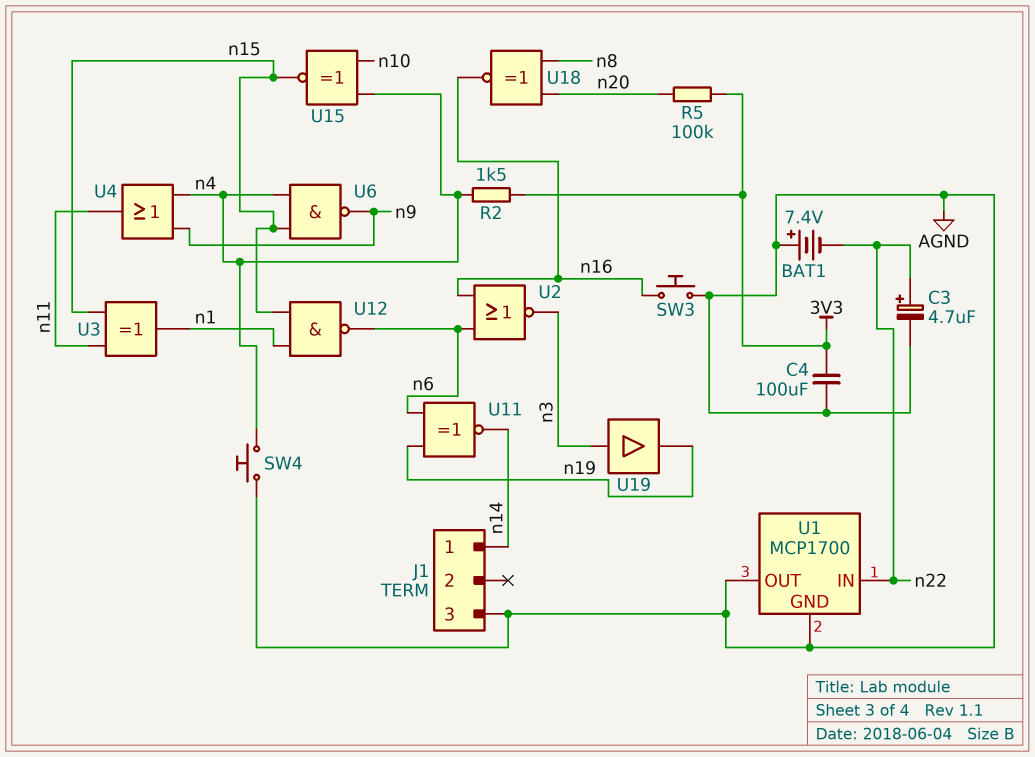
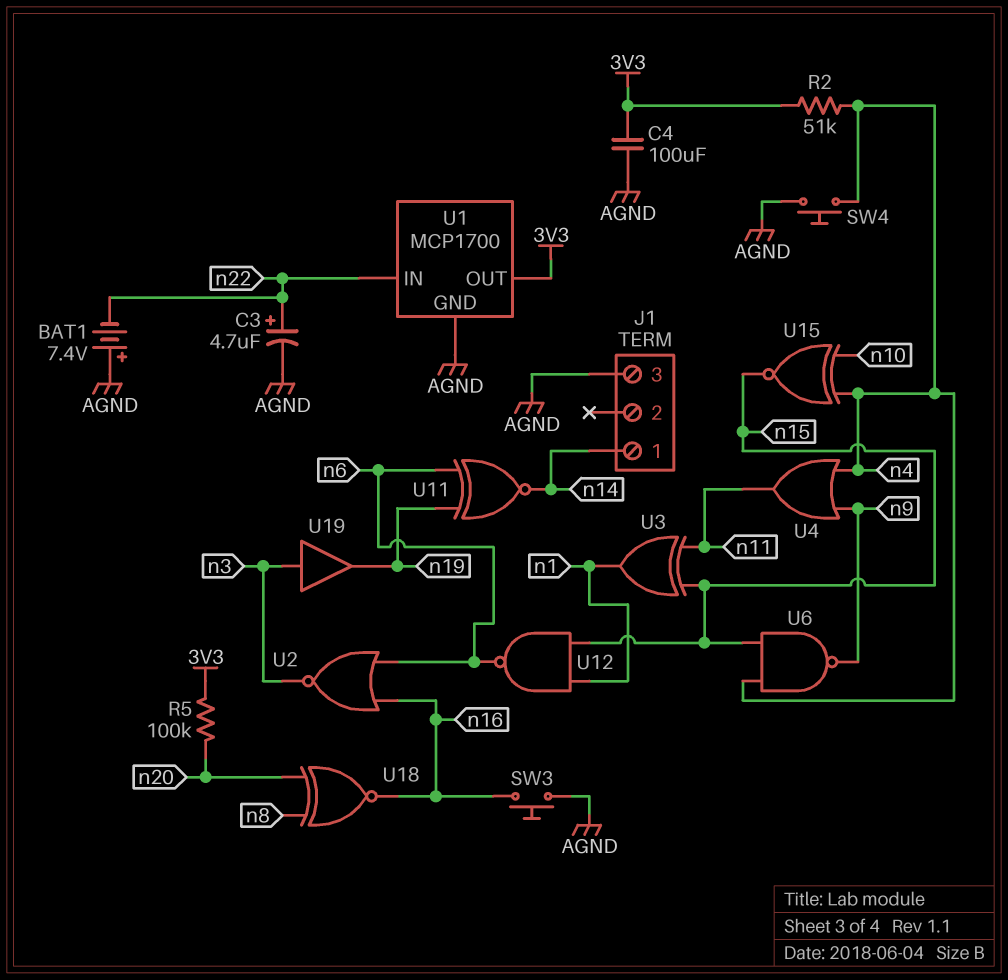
R2: 1.5k (3V3, n4) -> 51k (3V3, n4)
U1 pin OUT: AGND -> 3V3

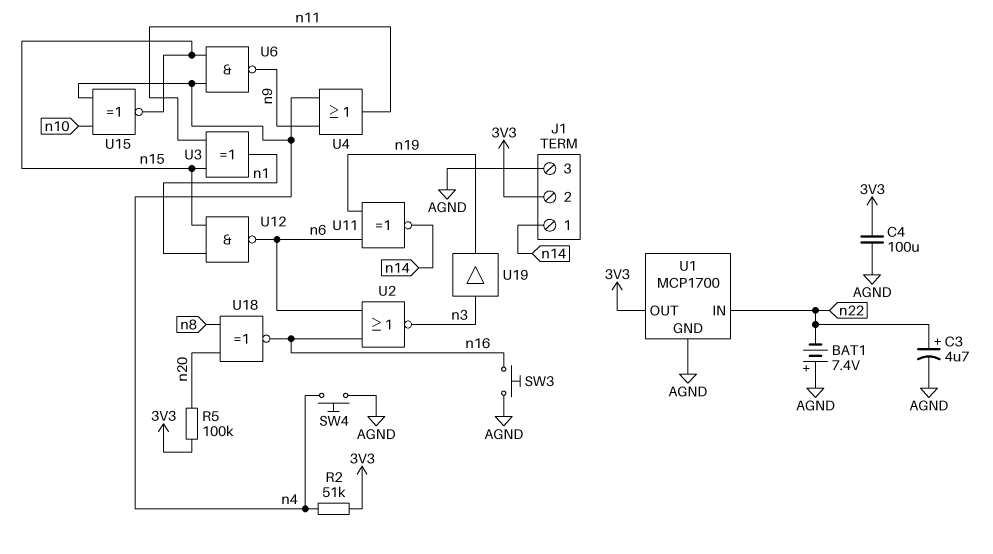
J1 pin 2: none -> 3V3

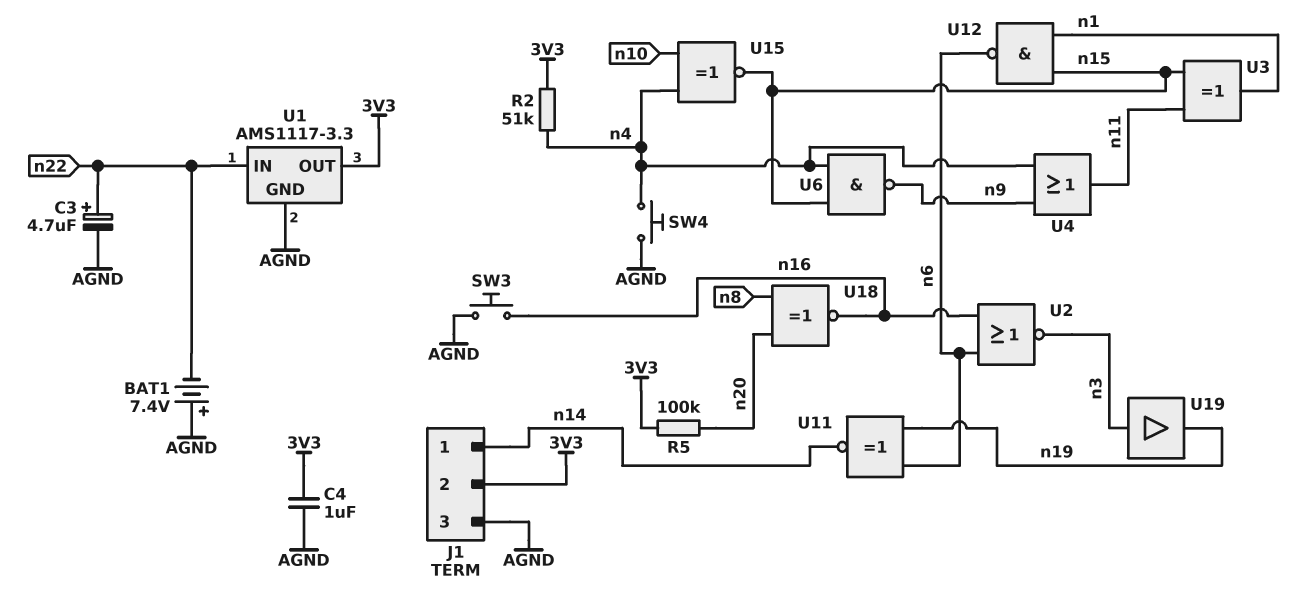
C4: 100uF (3V3, AGND) -> 1uF (3V3, AGND)
U1: MCP1700 -> AMS1117-3.3

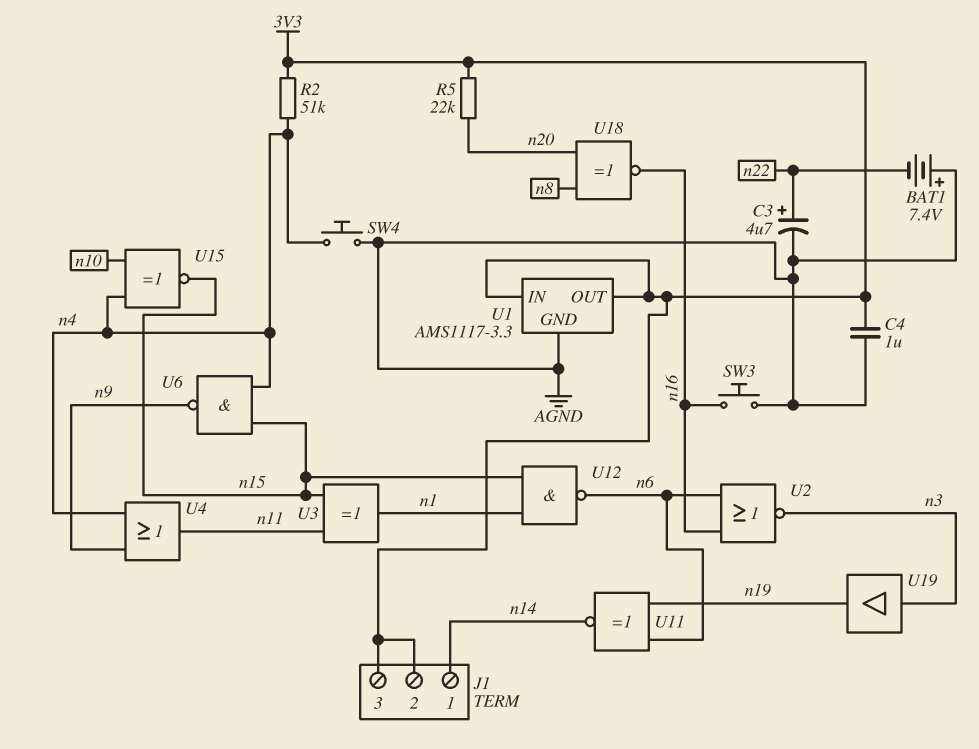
J1 pin 3: AGND -> 3V3
R5: 100k (3V3, n20) -> 22k (3V3, n20)
U1 pin IN: n22 -> 3V3

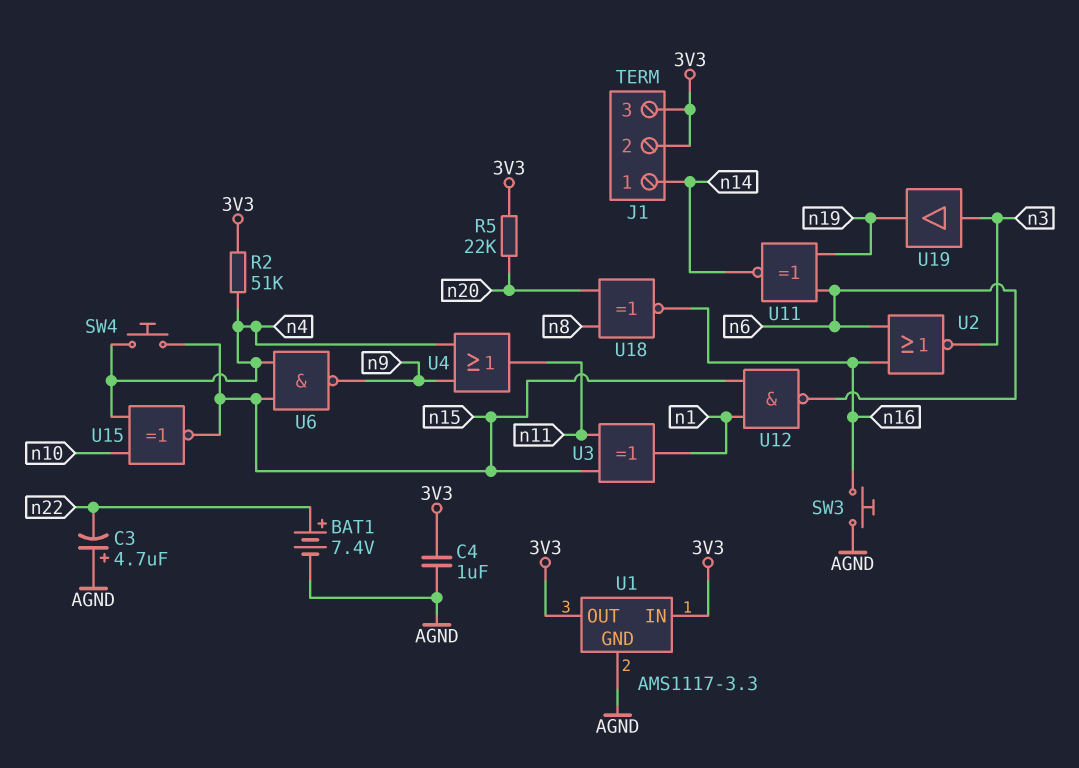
BAT1: 7.4V (plus AGND, minus n22) -> 7.4V (plus n22, minus AGND)
C3: 4.7uF (plus n22, minus AGND) -> 4.7uF (plus AGND, minus n22)
SW4: button (AGND, n4) -> button (n4, n15)

